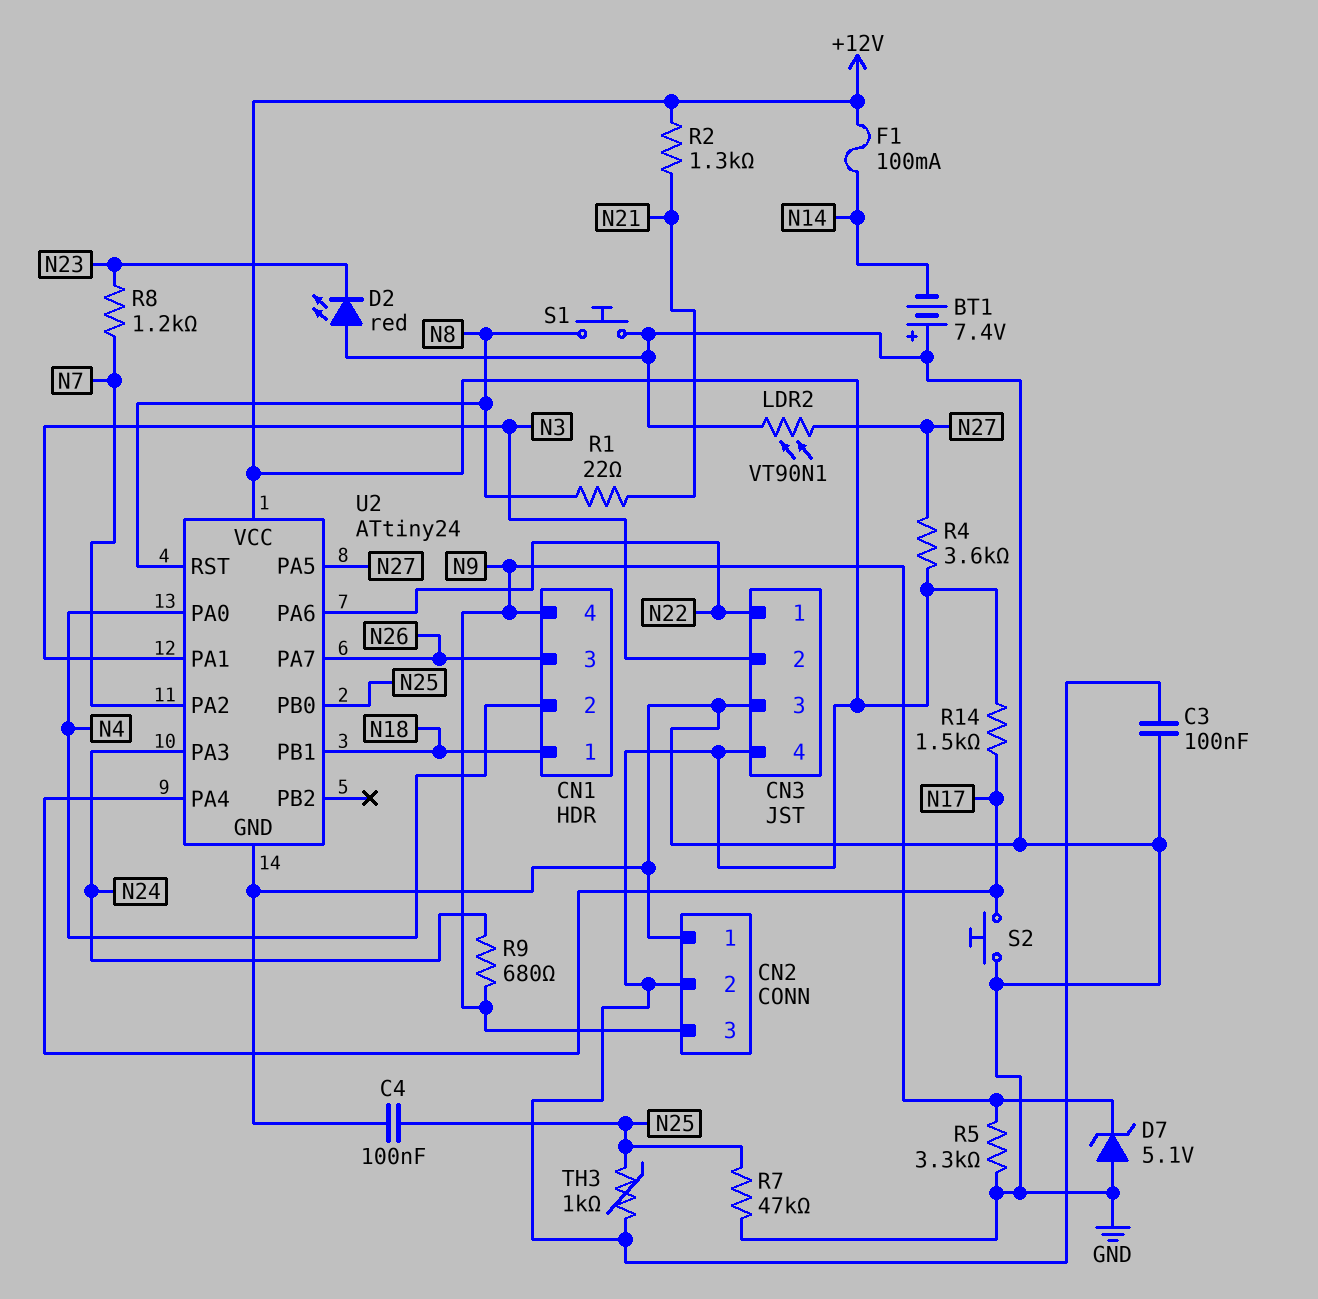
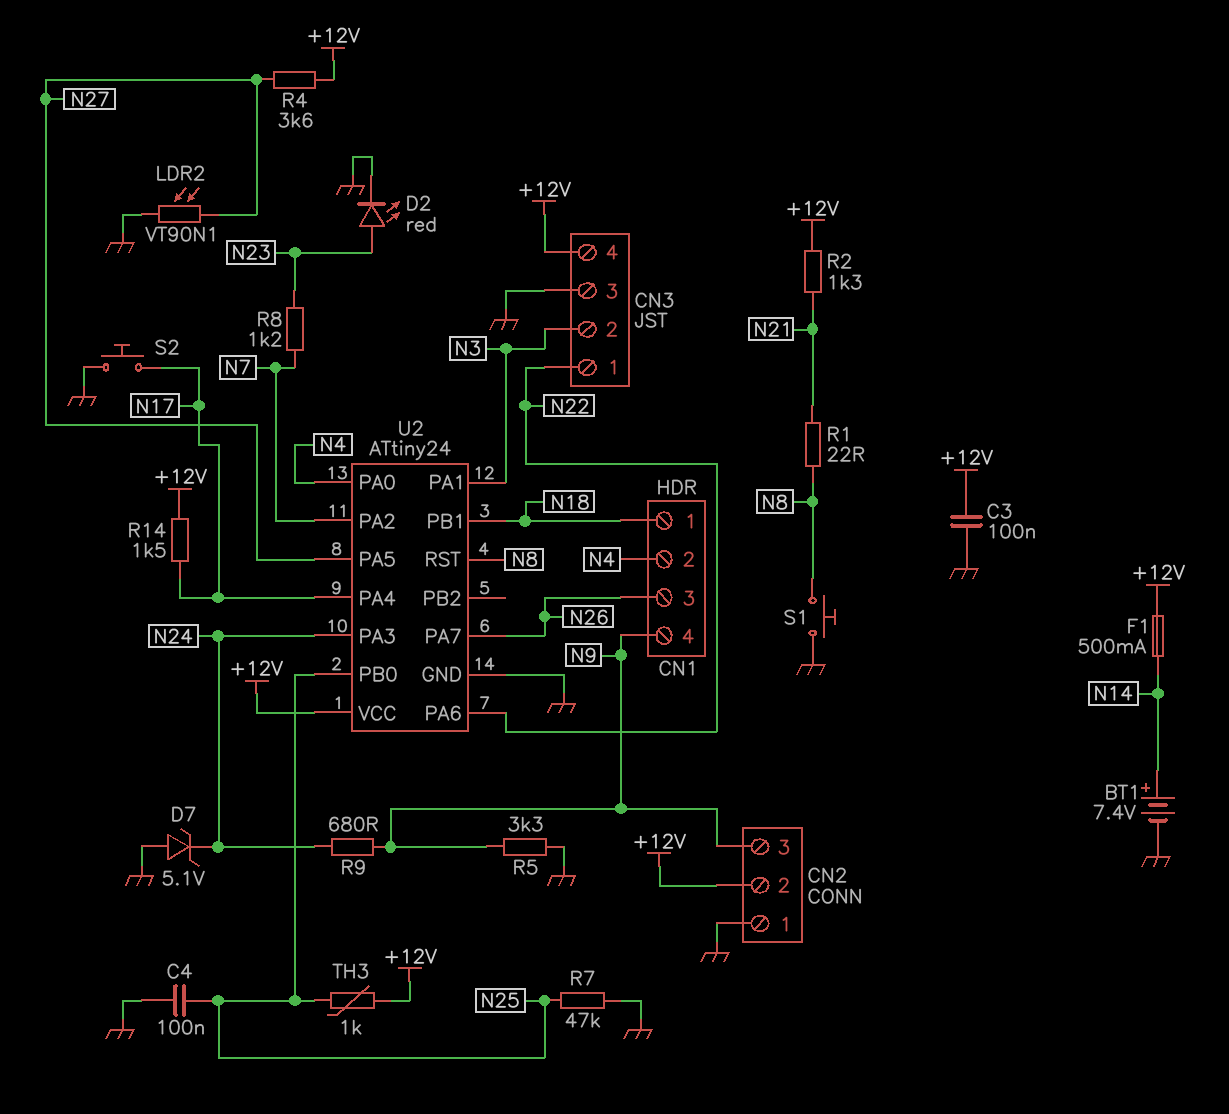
BT1: 7.4V (plus GND, minus N14) -> 7.4V (plus N14, minus GND)
D2: LED red (A GND, K N23) -> LED red (A N23, K GND)
D7: zener 5.1V (A GND, K N9) -> zener 5.1V (A GND, K N24)
F1: 100mA (+12V, N14) -> 500mA (+12V, N14)

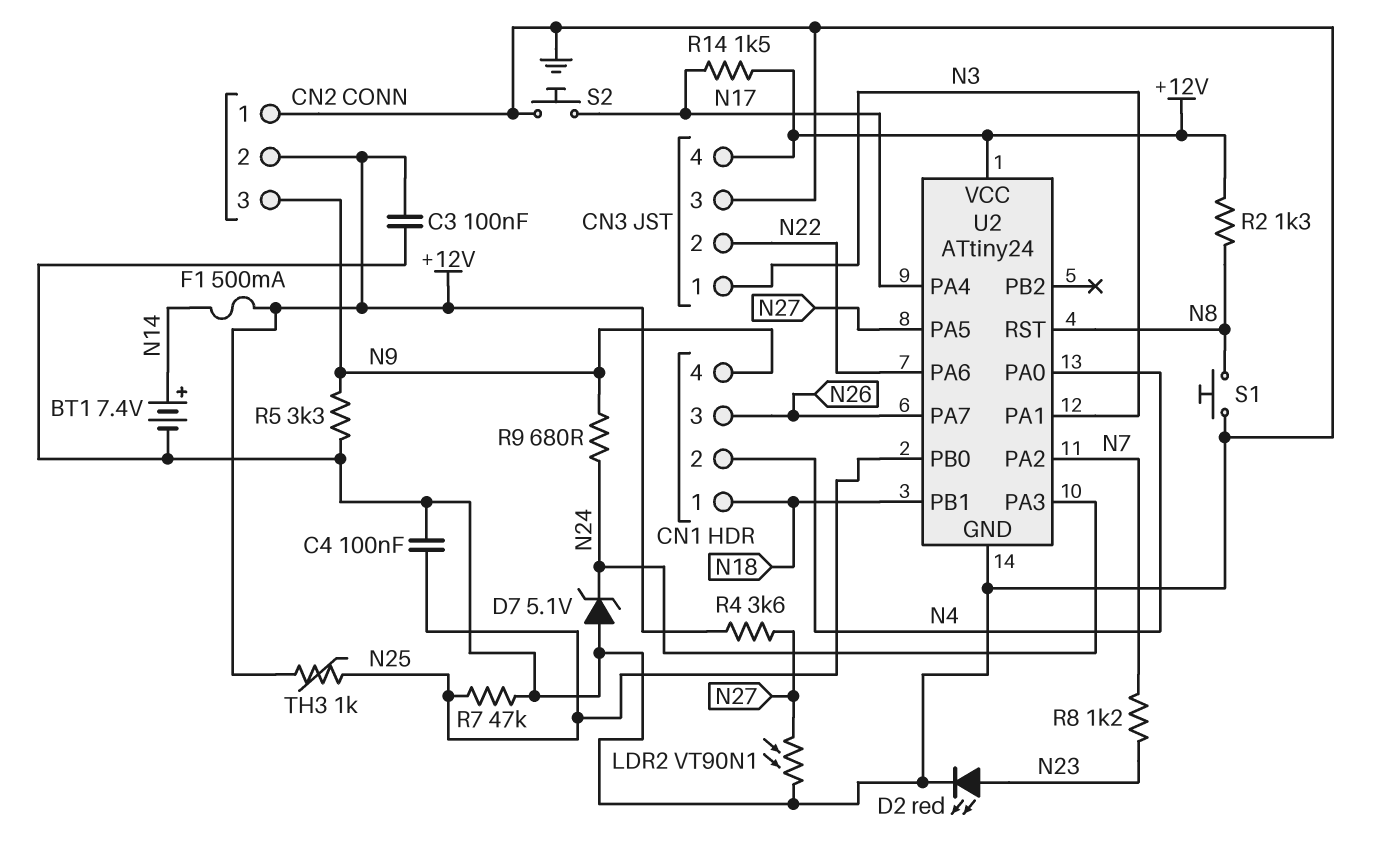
CN3 pin 1: N22 -> N3
CN3 pin 2: N3 -> N22
R1: 22 (N8, N21) -> none
R2: 1.3k (+12V, N21) -> 1.3k (+12V, N8)

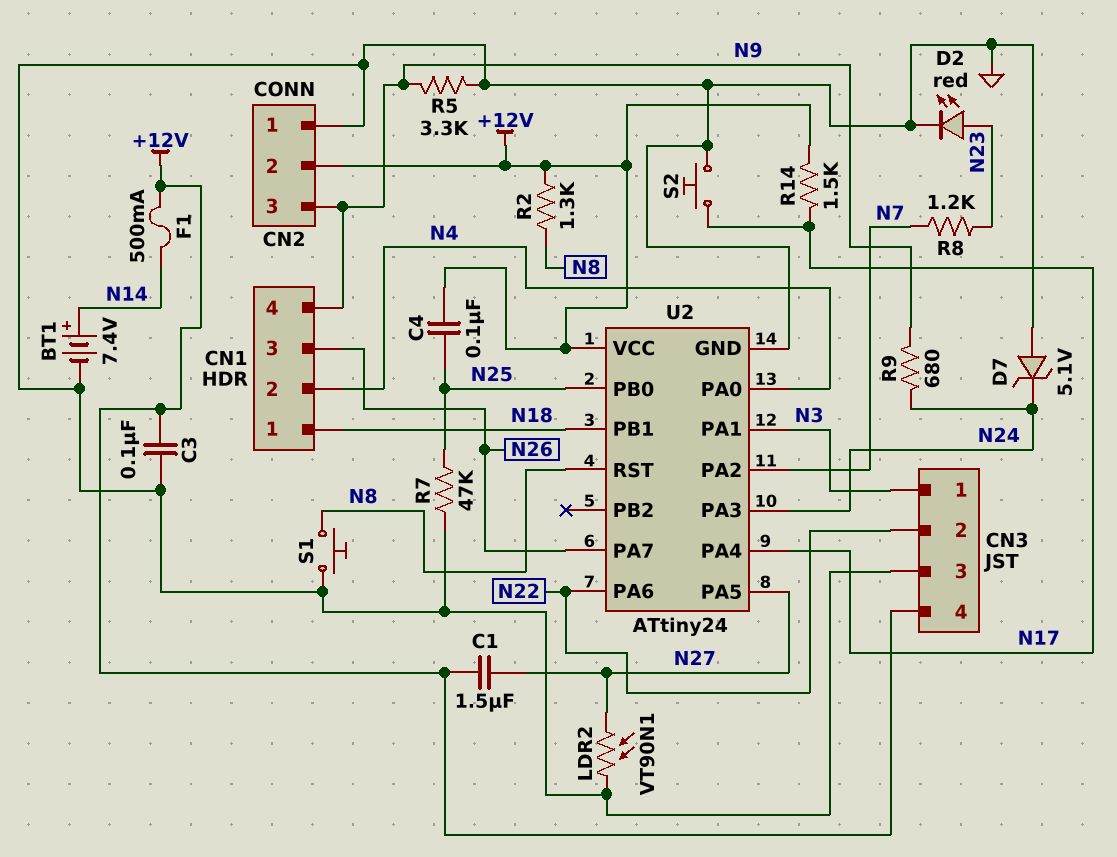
C1: none -> 1.5uF (+12V, N27)
C4: 100nF (GND, N25) -> 100nF (+12V, N25)
R4: 3.6k (+12V, N27) -> none
TH3: 1k (+12V, N25) -> none

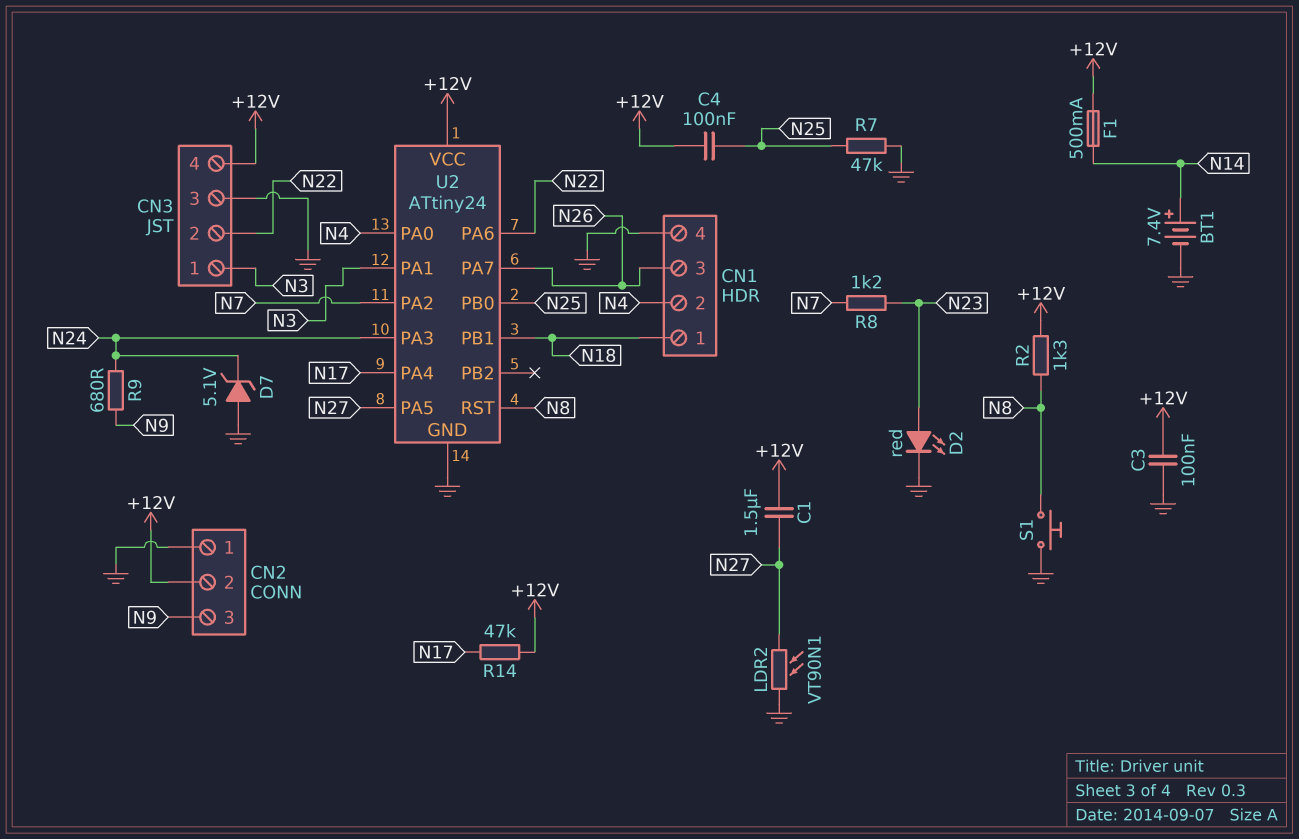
CN1 pin 4: N9 -> GND
R5: 3.3k (GND, N9) -> none
R14: 1.5k (+12V, N17) -> 47k (+12V, N17)
S2: button (GND, N17) -> none

